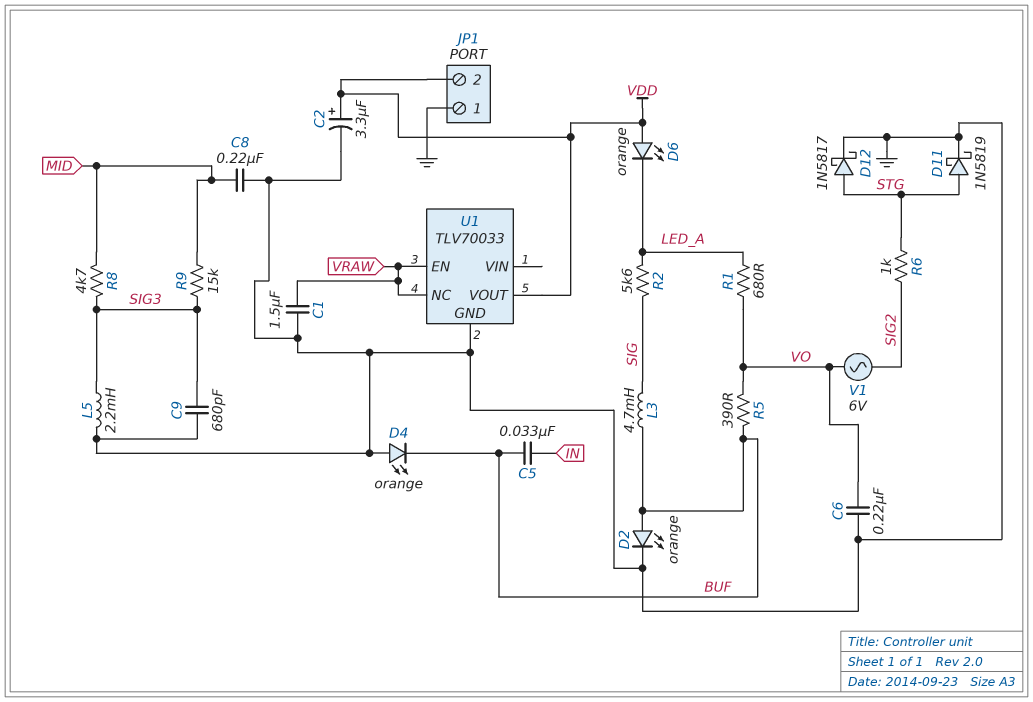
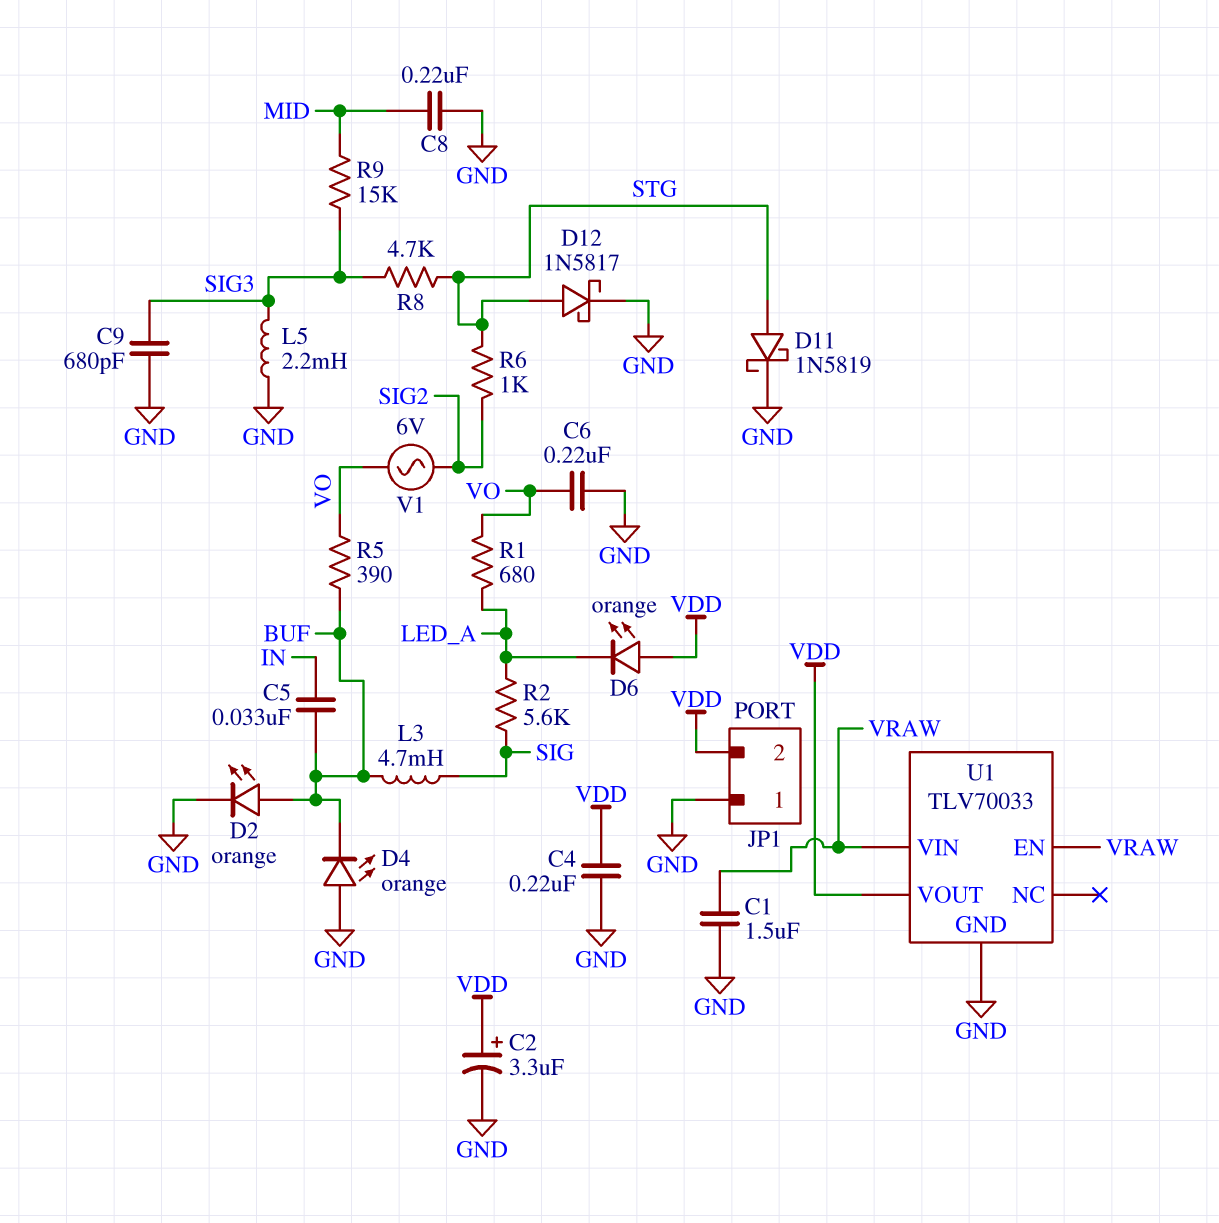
C4: none -> 220nF (GND, VDD)
R8: 4.7k (MID, SIG3) -> 4.7k (SIG3, STG)
U1 pin NC: VRAW -> none
U1 pin VIN: none -> VRAW

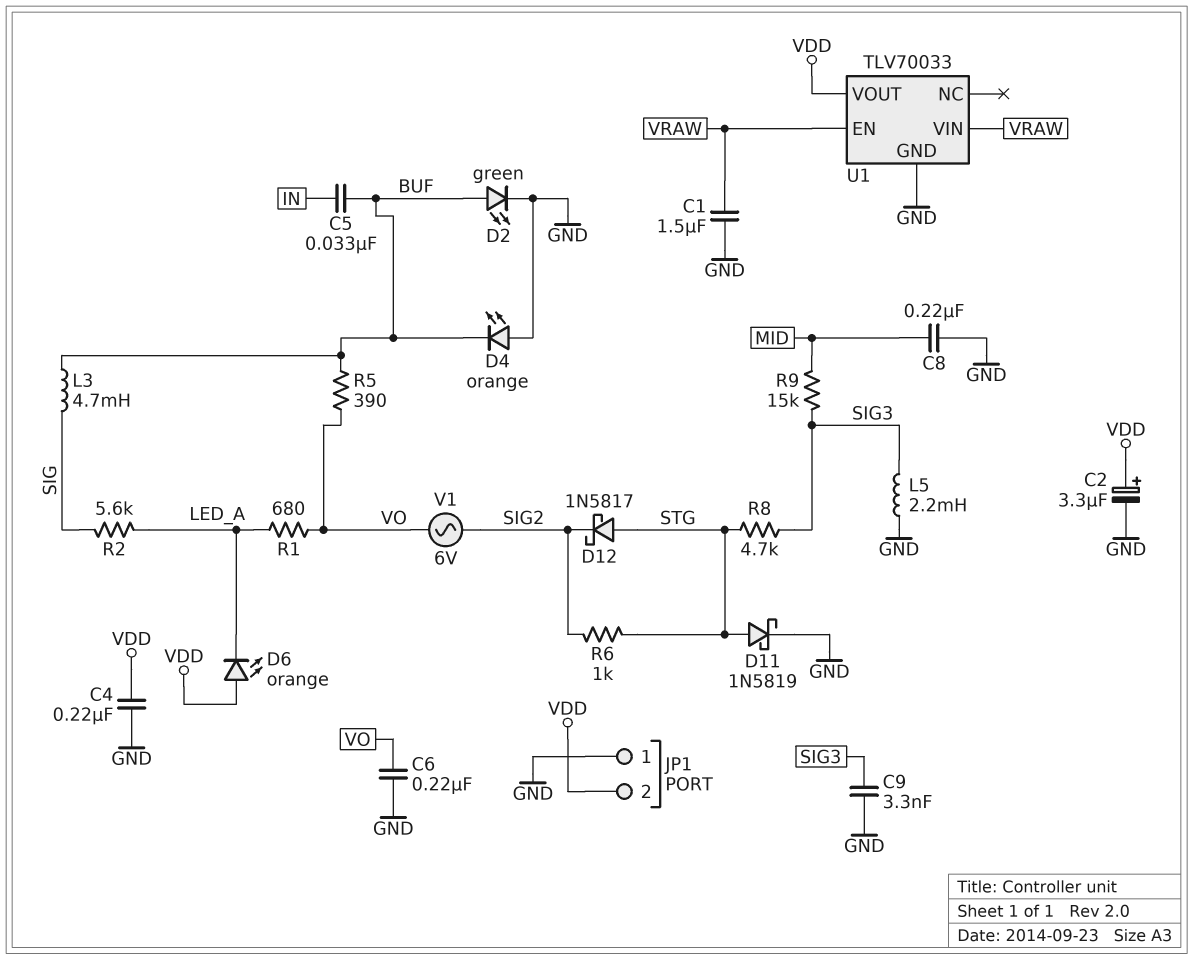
C9: 680pF (GND, SIG3) -> 3.3nF (GND, SIG3)
D2: LED orange (A BUF, K GND) -> LED green (A BUF, K GND)
D12: schottky 1N5817 (A STG, K GND) -> schottky 1N5817 (A STG, K SIG2)

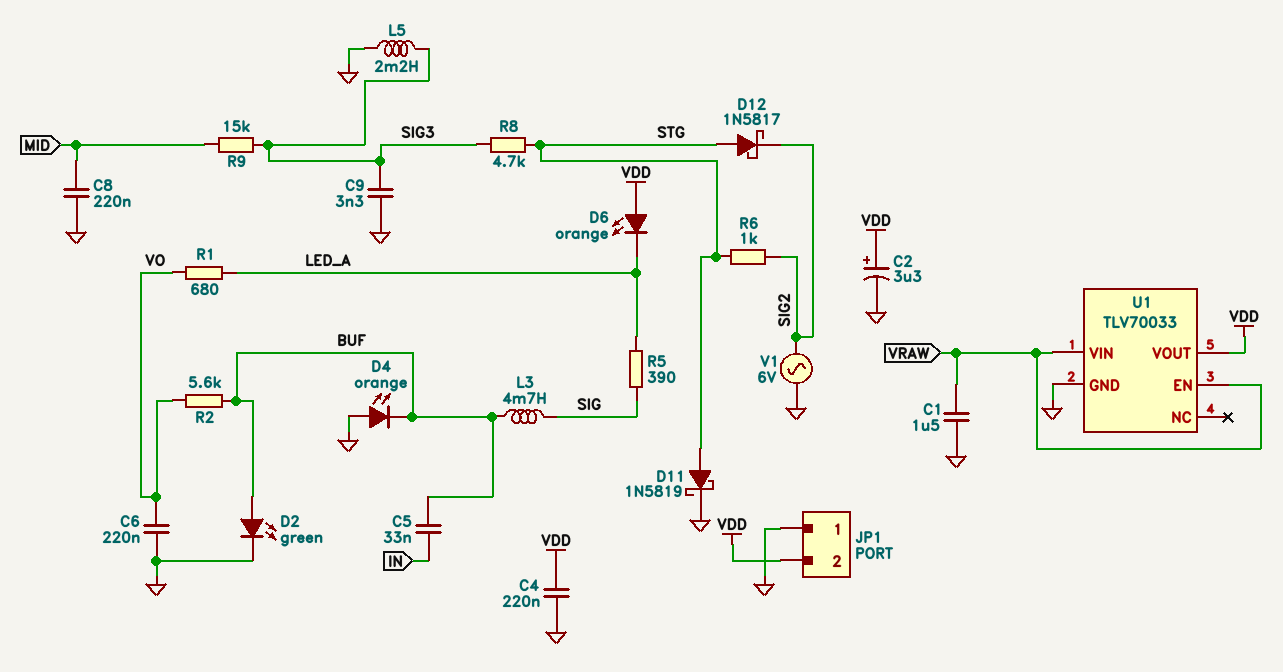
R2: 5.6k (LED_A, SIG) -> 5.6k (BUF, VO)
R5: 390 (BUF, VO) -> 390 (LED_A, SIG)
V1: AC 6V (SIG2, VO) -> AC 6V (GND, SIG2)

